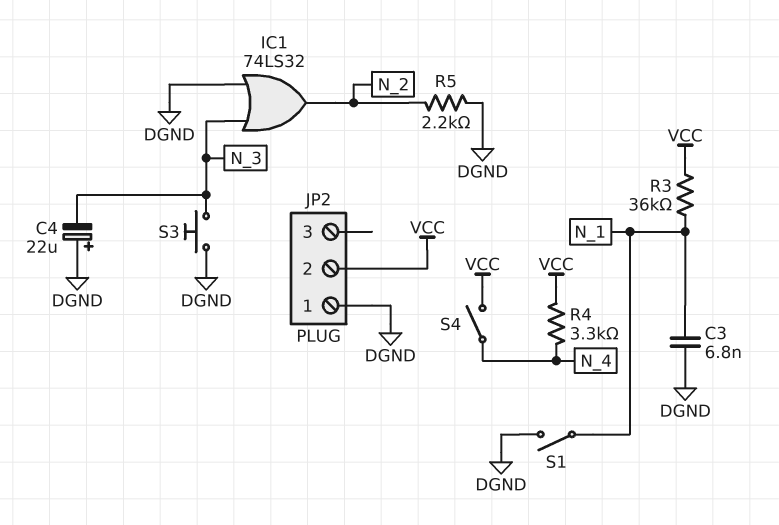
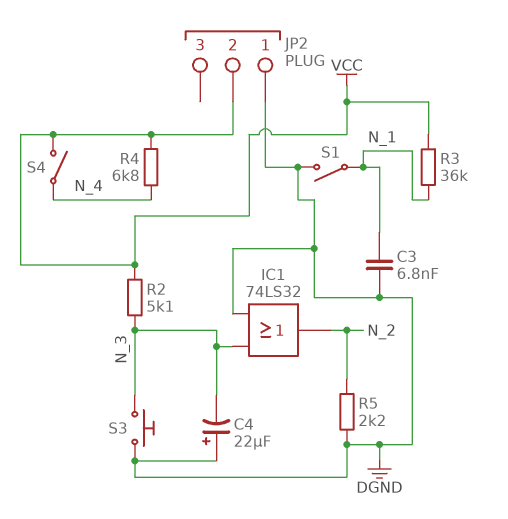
R2: none -> 5.1k (N_3, VCC)
R4: 3.3k (N_4, VCC) -> 6.8k (N_4, VCC)

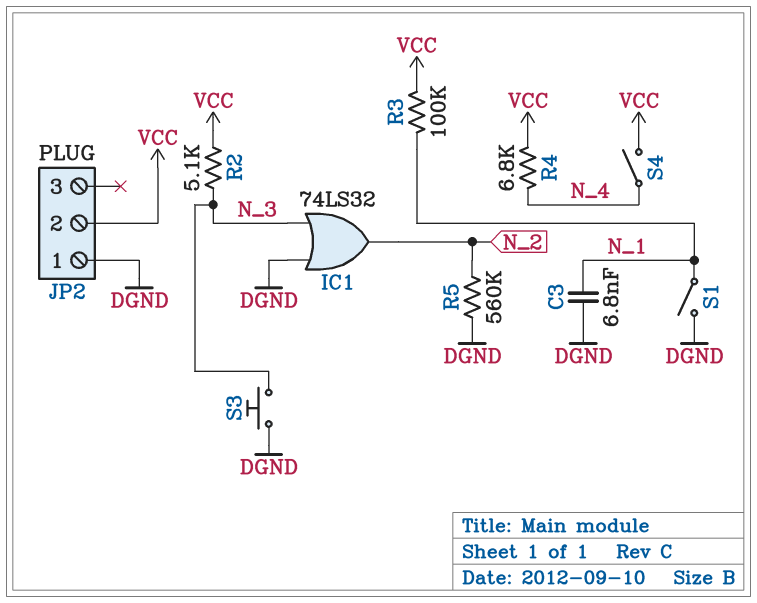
C4: 22uF (plus DGND, minus N_3) -> none
R3: 36k (N_1, VCC) -> 100k (N_1, VCC)
R5: 2.2k (DGND, N_2) -> 560k (DGND, N_2)

